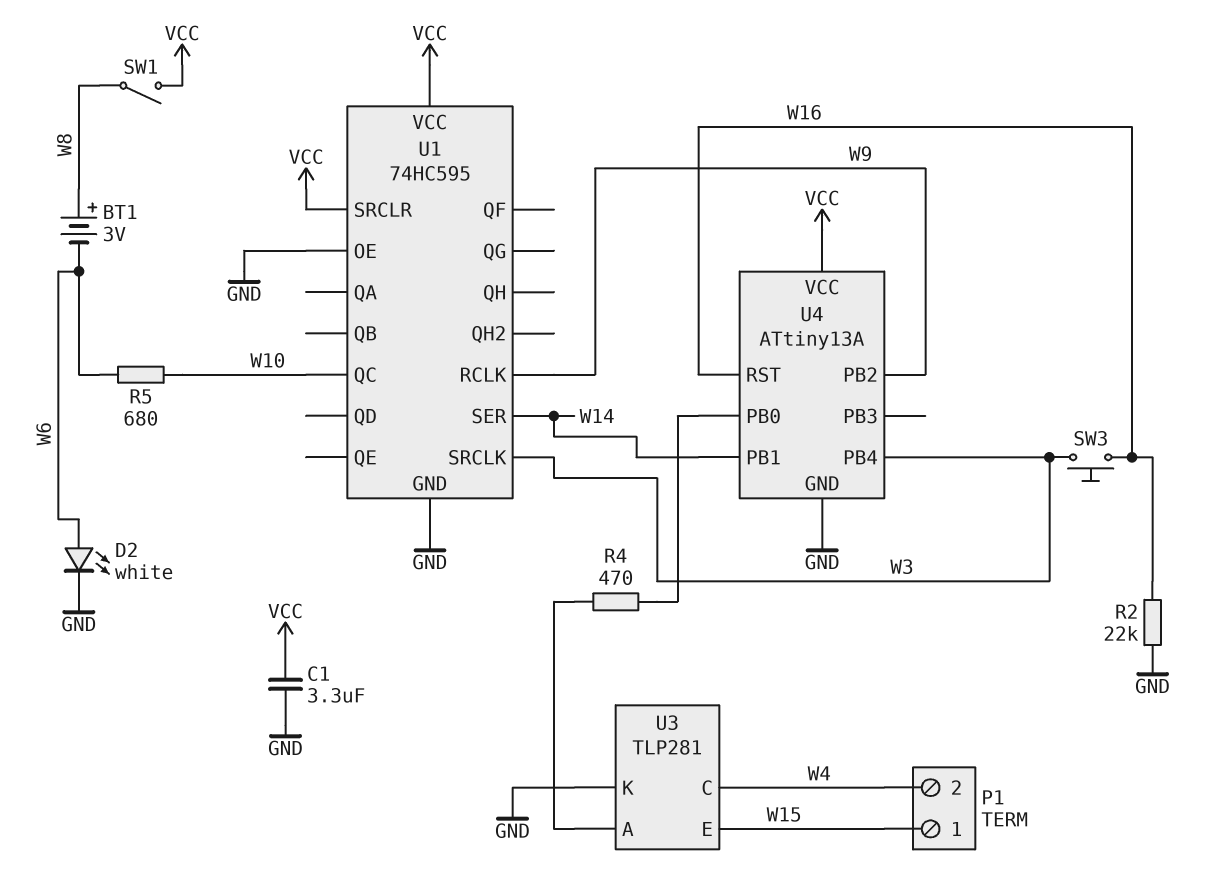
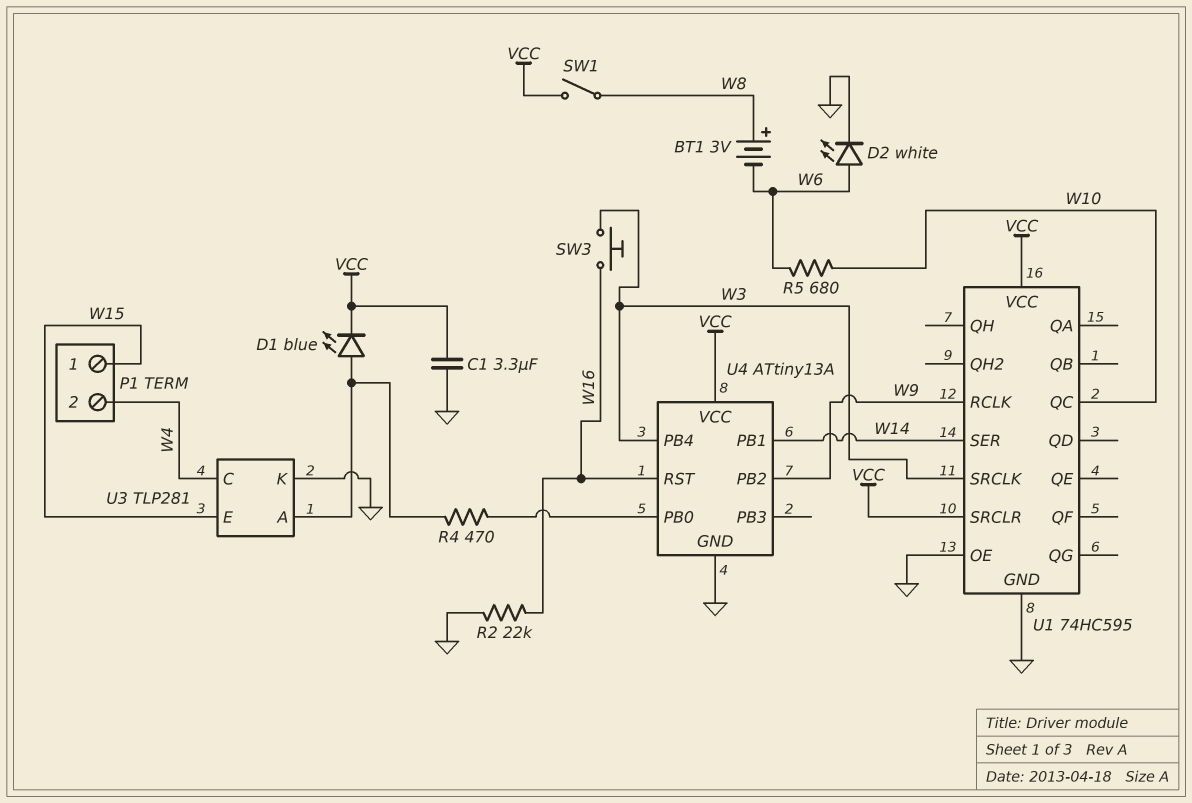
D1: none -> LED blue (A U3/A, K VCC)

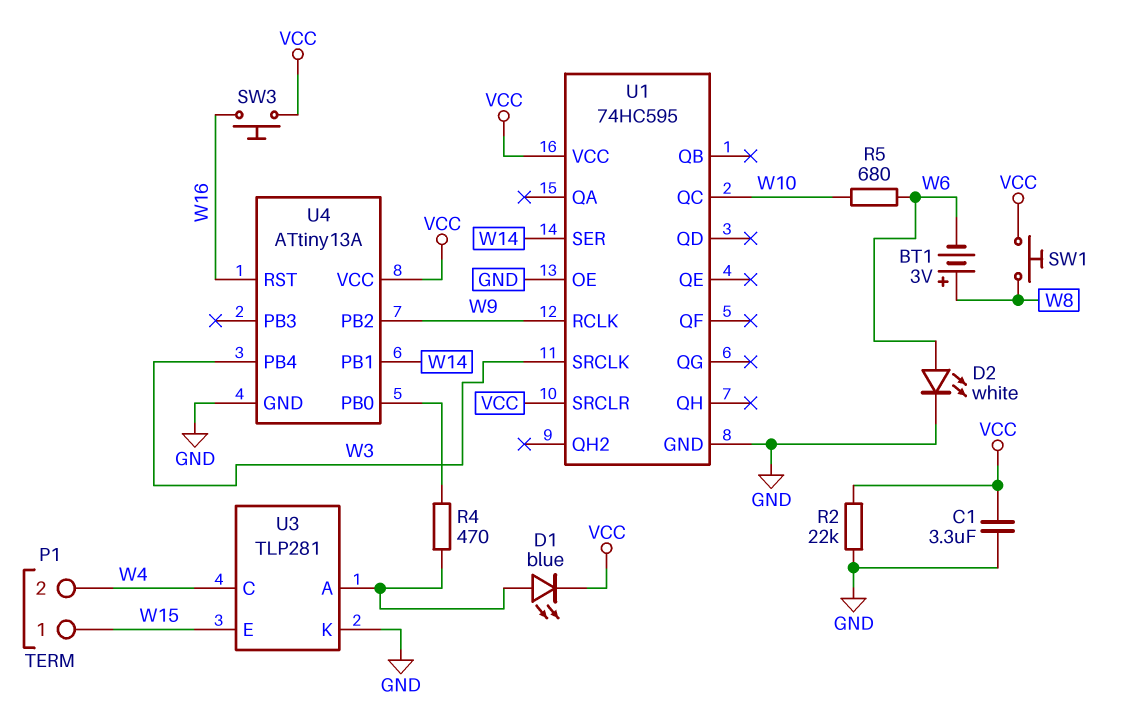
R2: 22k (GND, W16) -> 22k (GND, VCC)
SW1: switch (VCC, W8) -> button (VCC, W8)
SW3: button (W3, W16) -> button (VCC, W16)

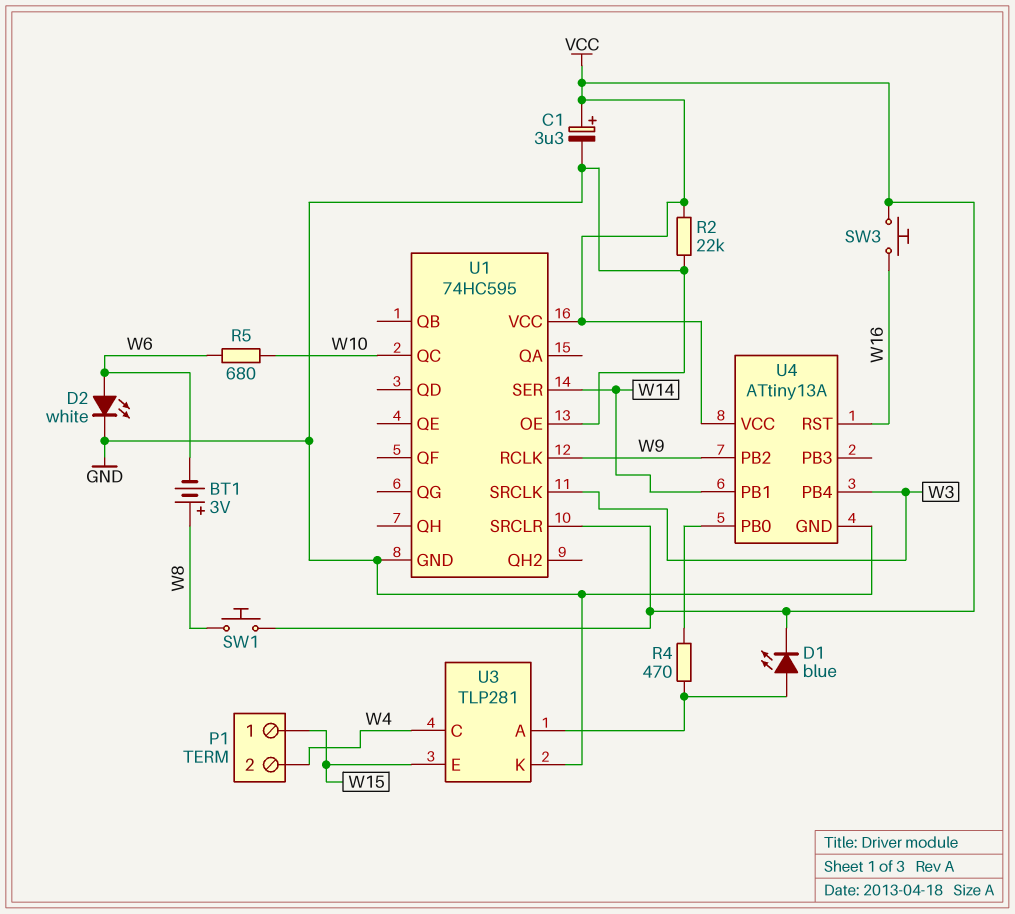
C1: 3.3uF (GND, VCC) -> 3.3uF (plus VCC, minus GND)

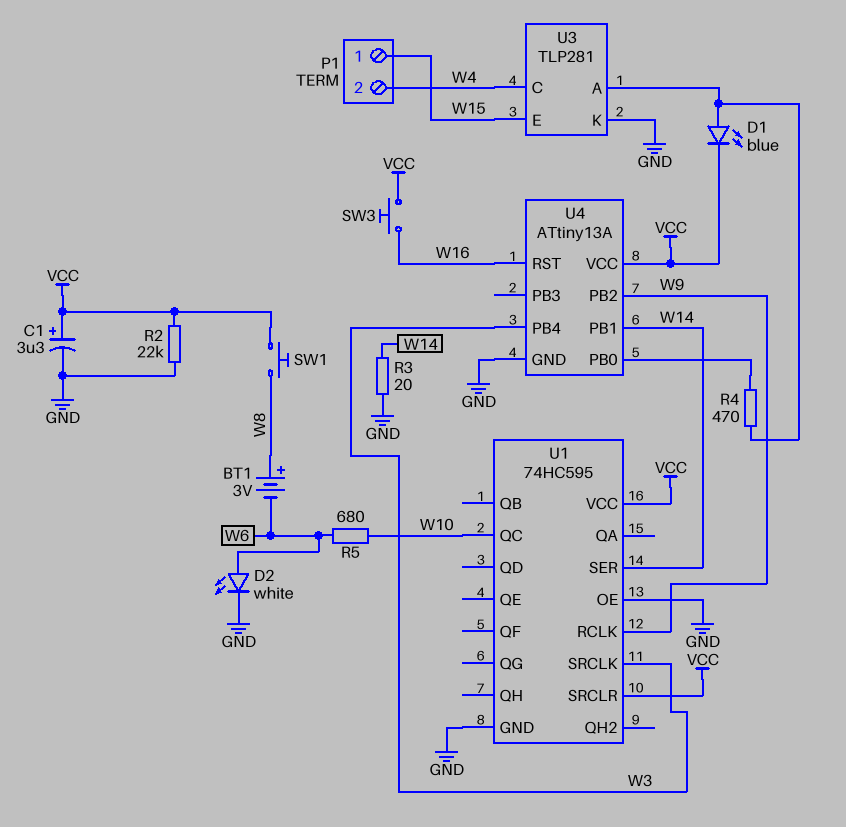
R3: none -> 20 (GND, W14)

